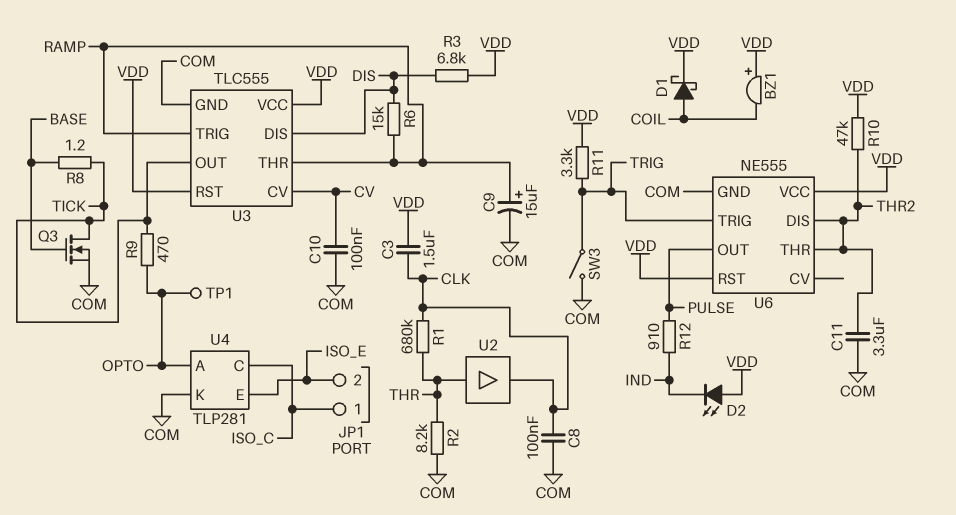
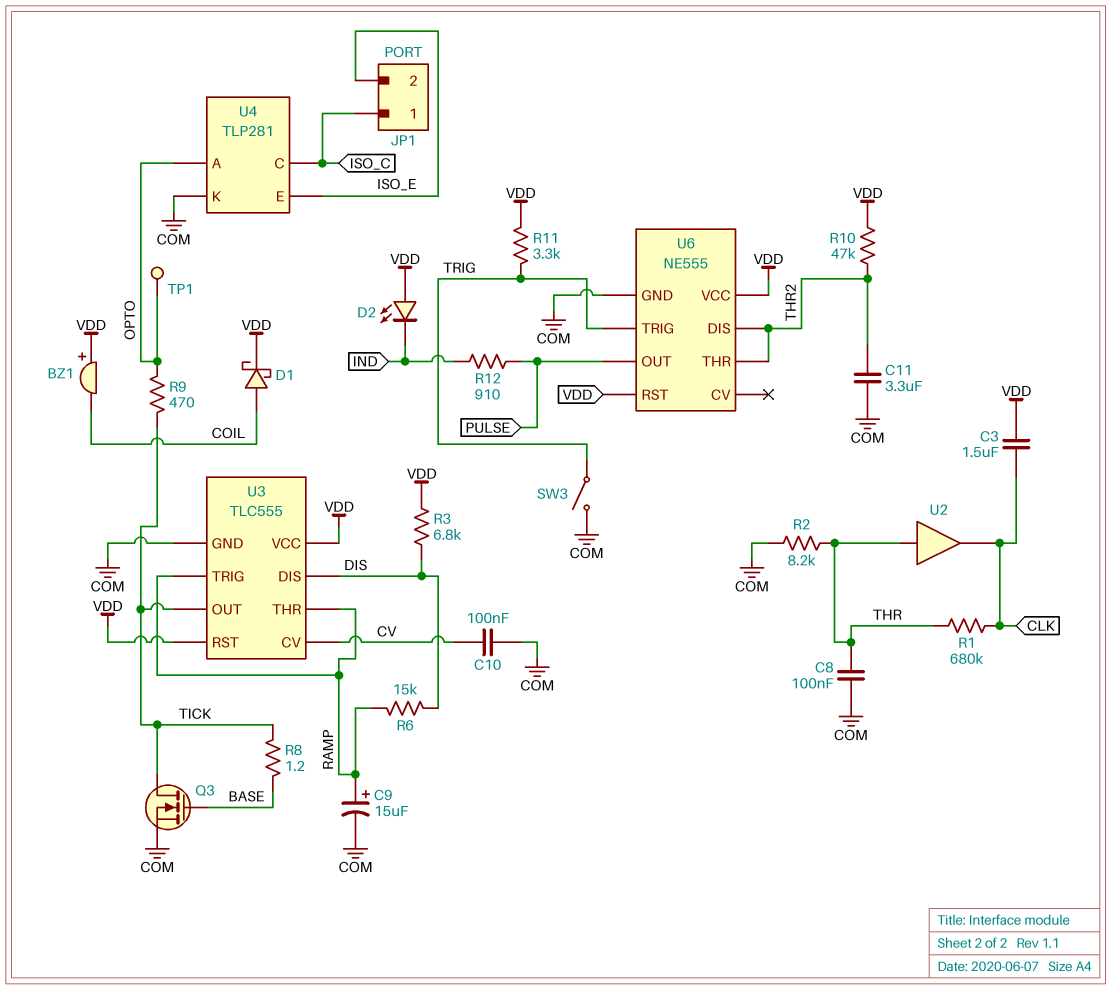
C8: 100nF (CLK, COM) -> 100nF (COM, THR)

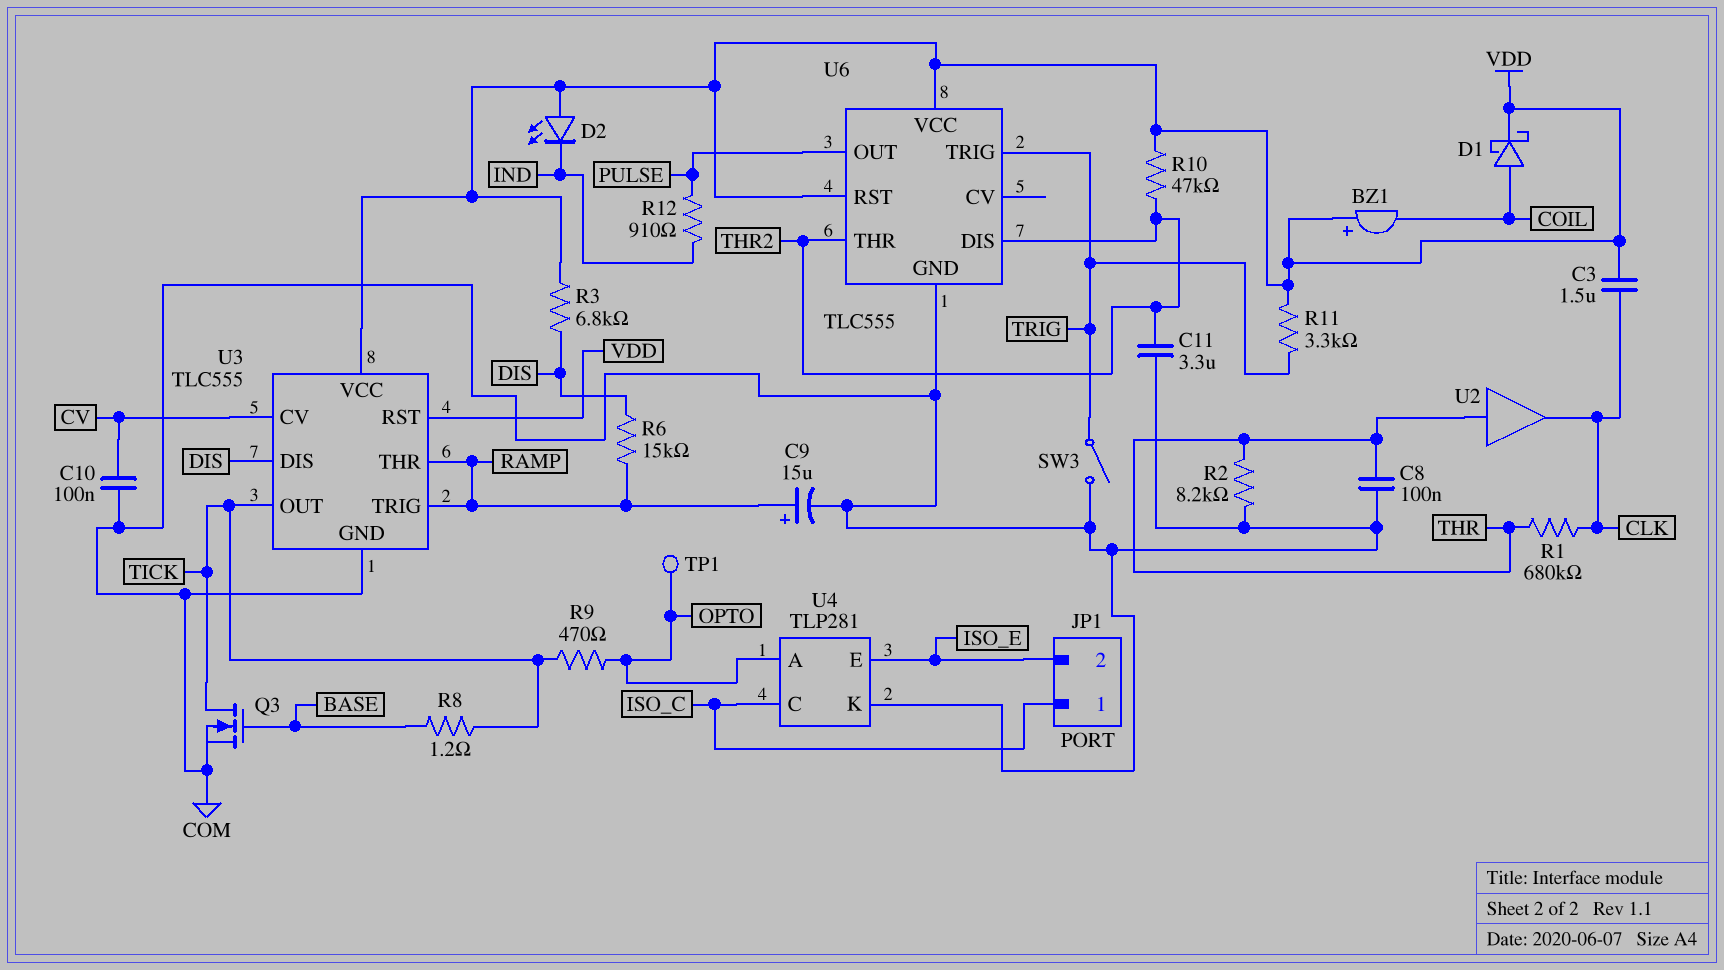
U6: NE555 -> TLC555

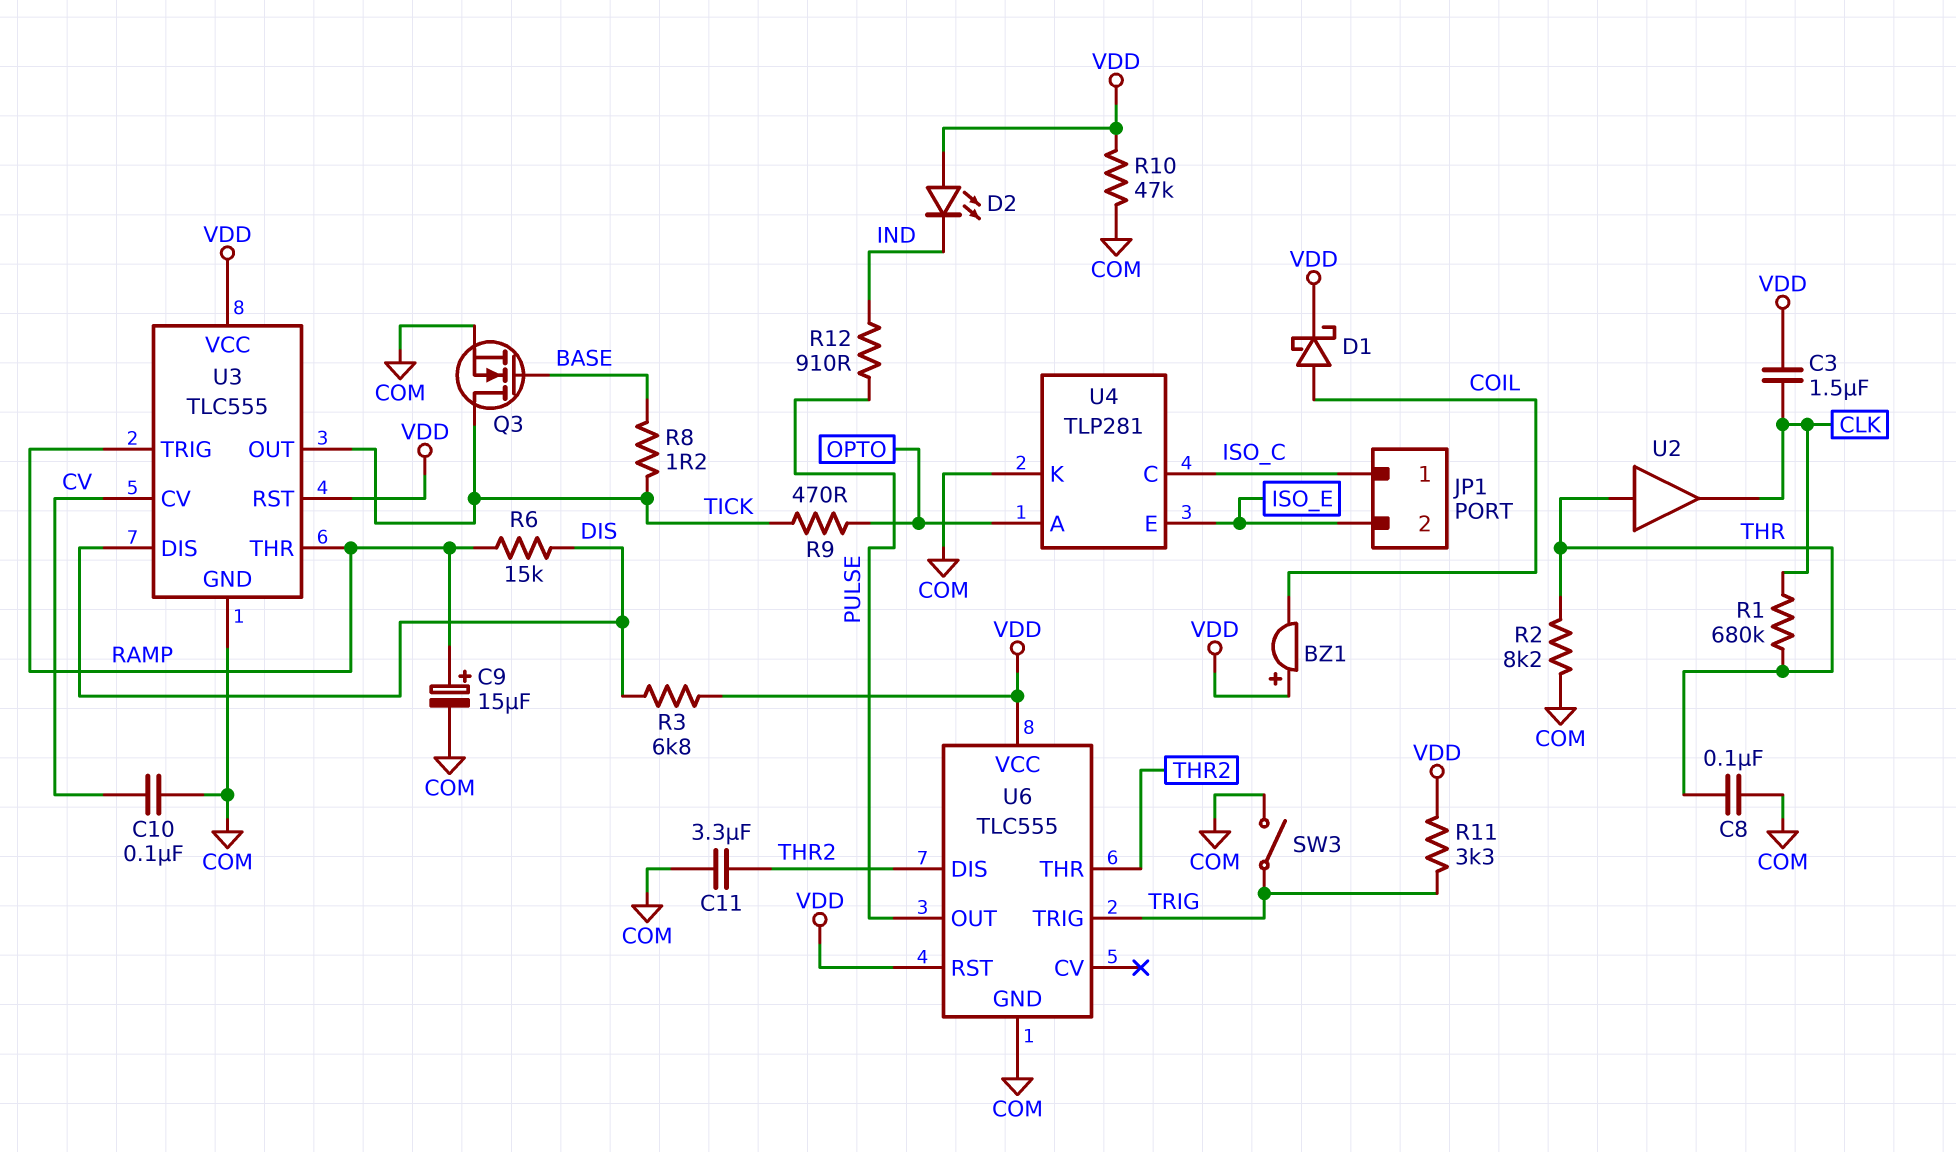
R10: 47k (THR2, VDD) -> 47k (COM, VDD)
TP1: test point (OPTO) -> none

